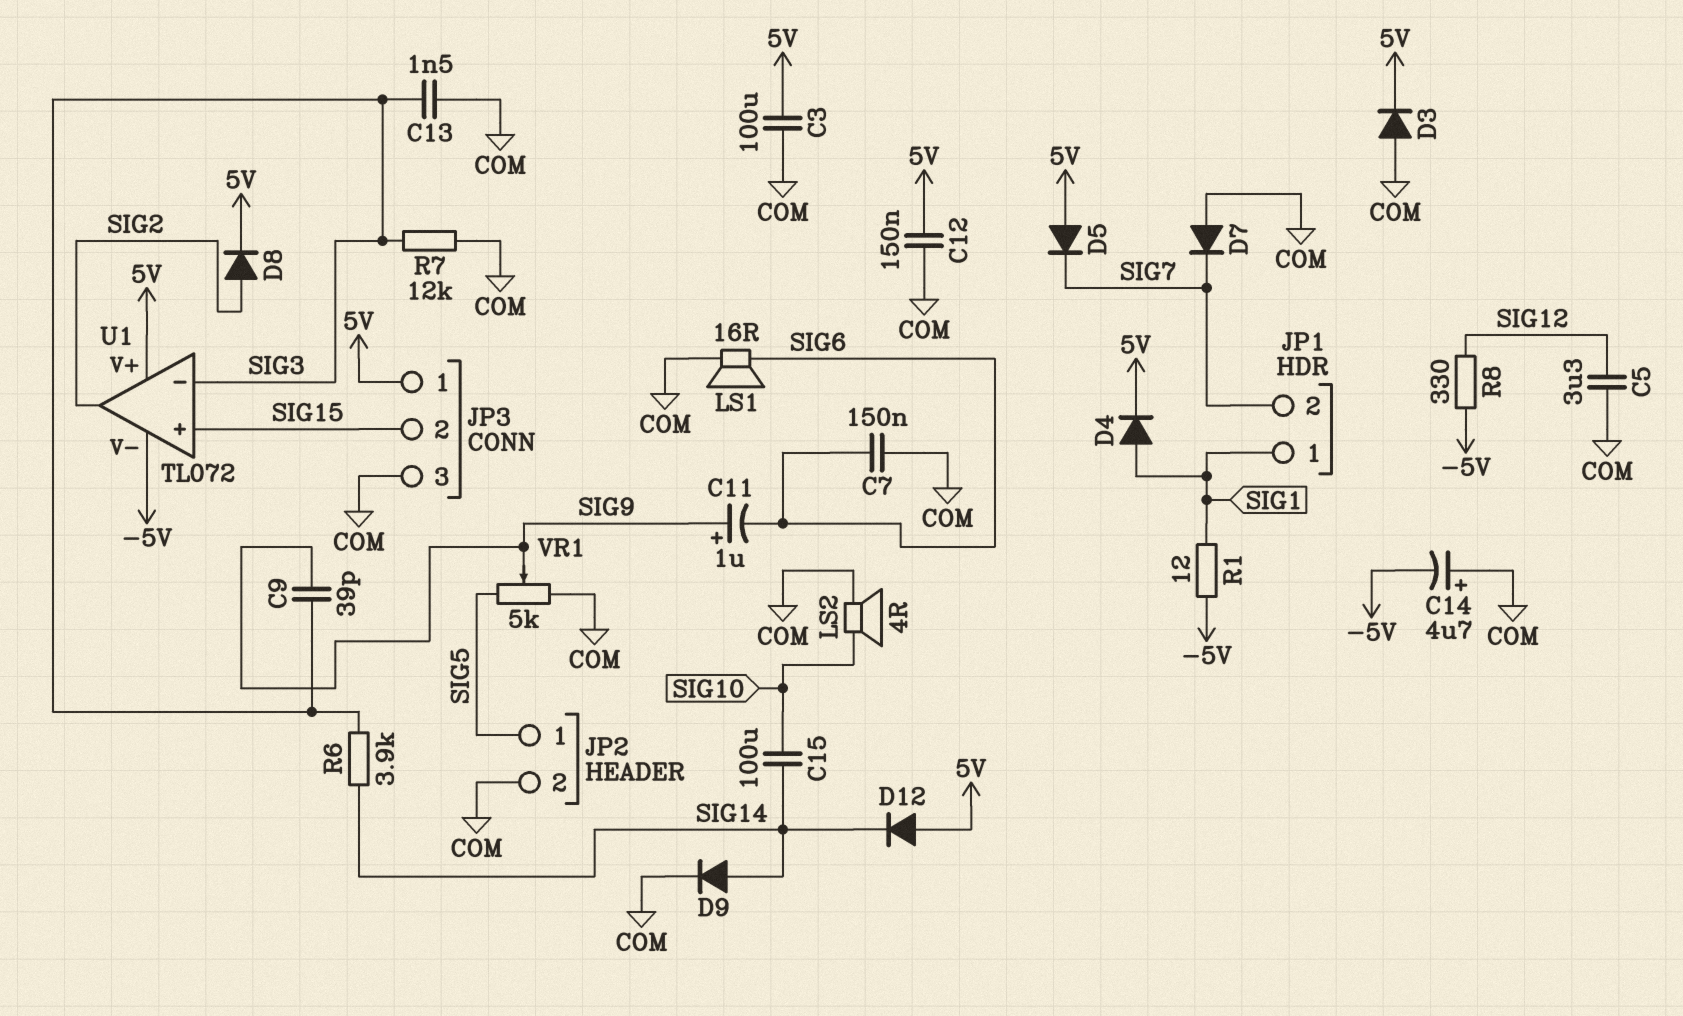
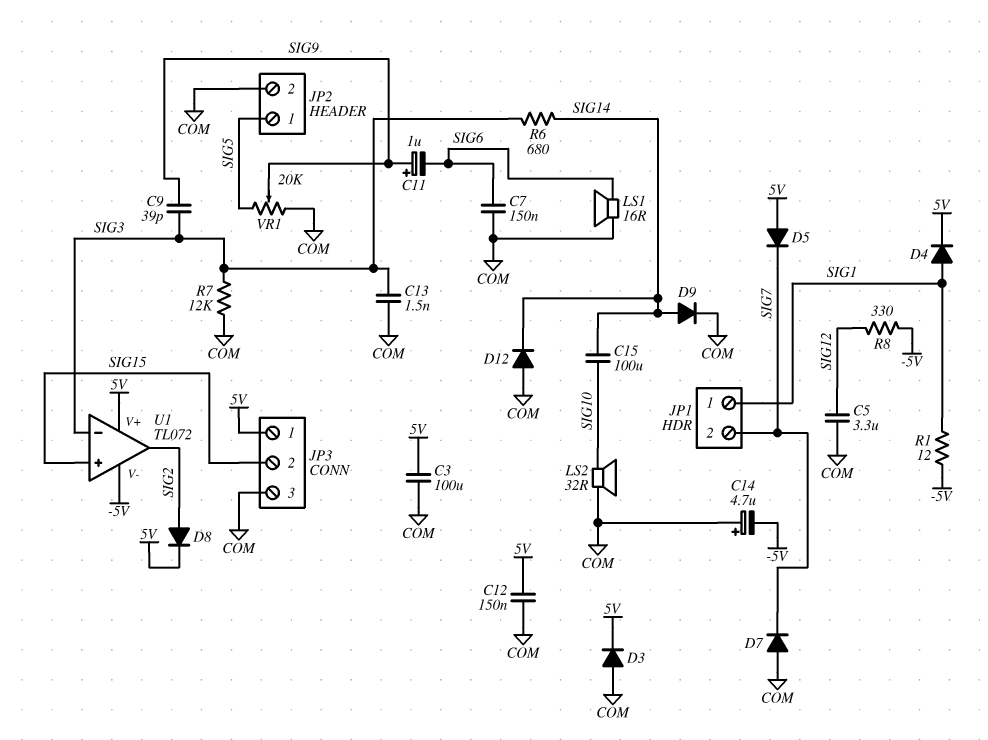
D12: diode (A 5V, K SIG14) -> diode (A COM, K SIG14)
LS2: speaker 4R (COM, SIG10) -> speaker 32R (COM, SIG10)
R6: 3.9k (SIG3, SIG14) -> 680 (SIG3, SIG14)
VR1: 5k (COM, SIG5, wiper SIG9) -> 20k (COM, SIG5, wiper SIG9)

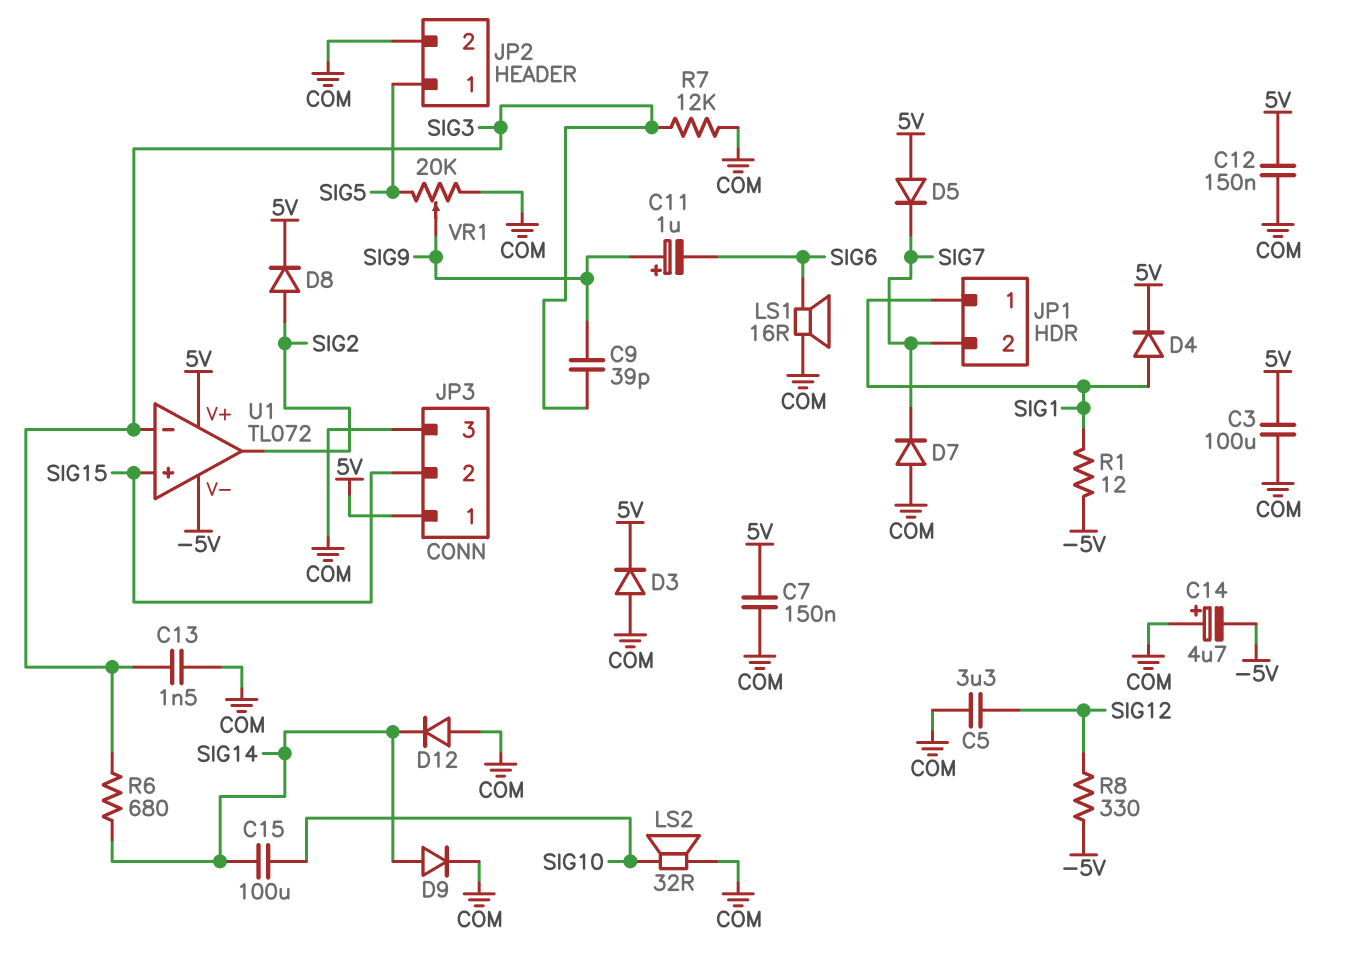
C7: 150nF (COM, SIG6) -> 150nF (5V, COM)

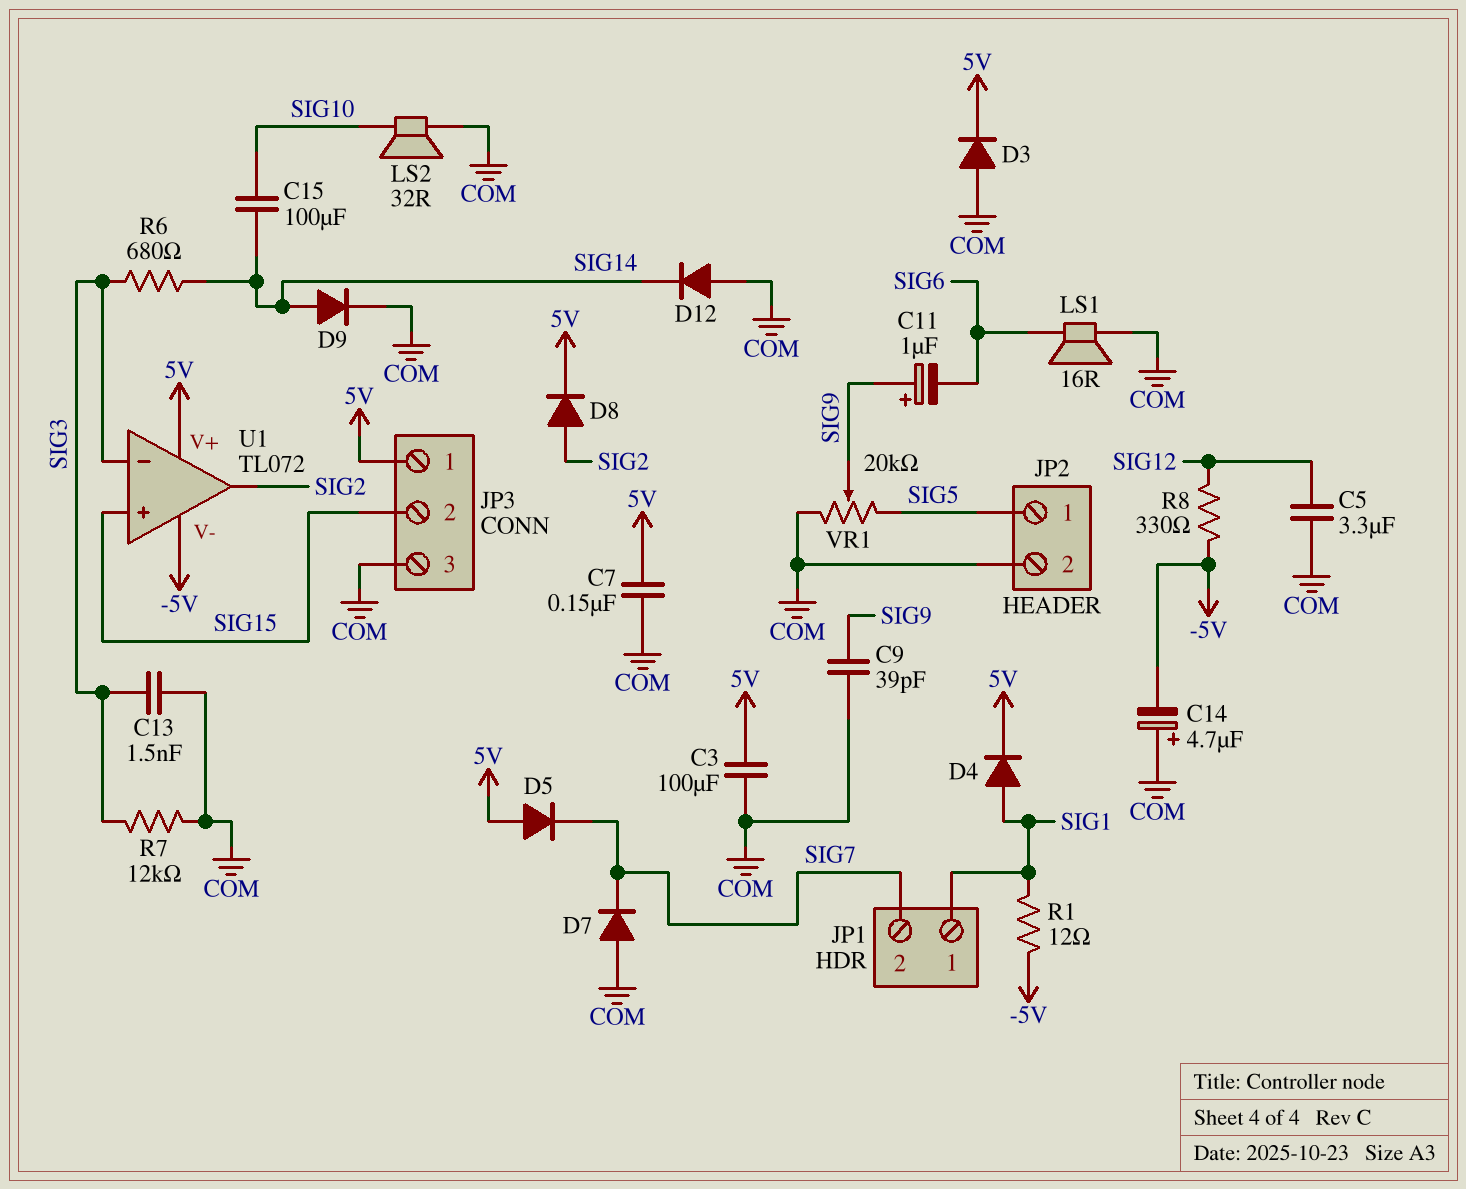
C9: 39pF (SIG3, SIG9) -> 39pF (COM, SIG9)
C12: 150nF (5V, COM) -> none

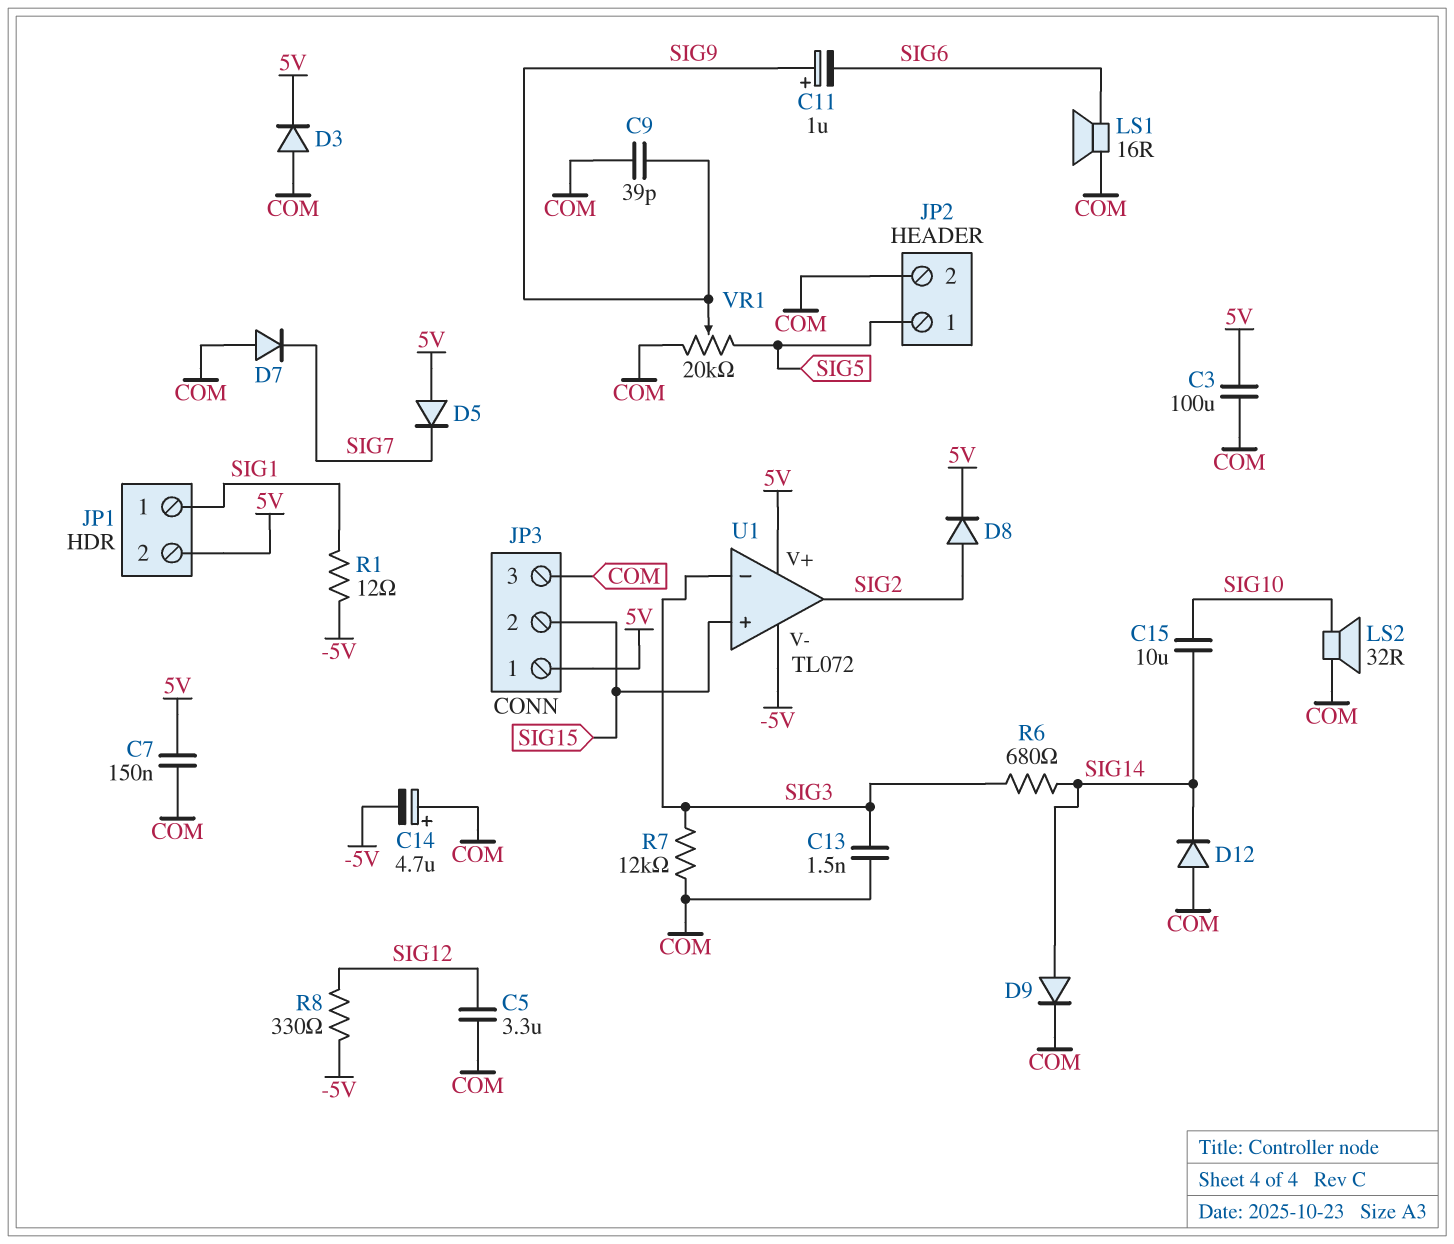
C15: 100uF (SIG10, SIG14) -> 10uF (SIG10, SIG14)
D4: diode (A SIG1, K 5V) -> none
JP1 pin 2: SIG7 -> 5V

